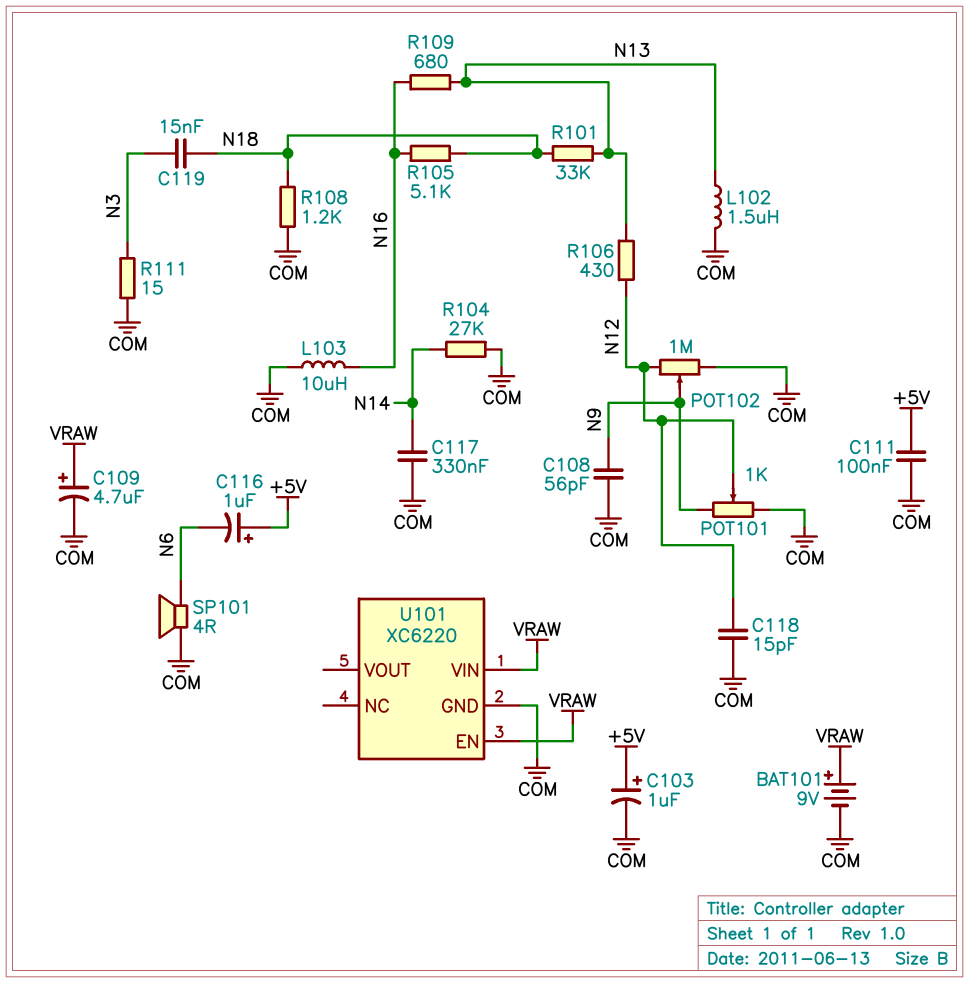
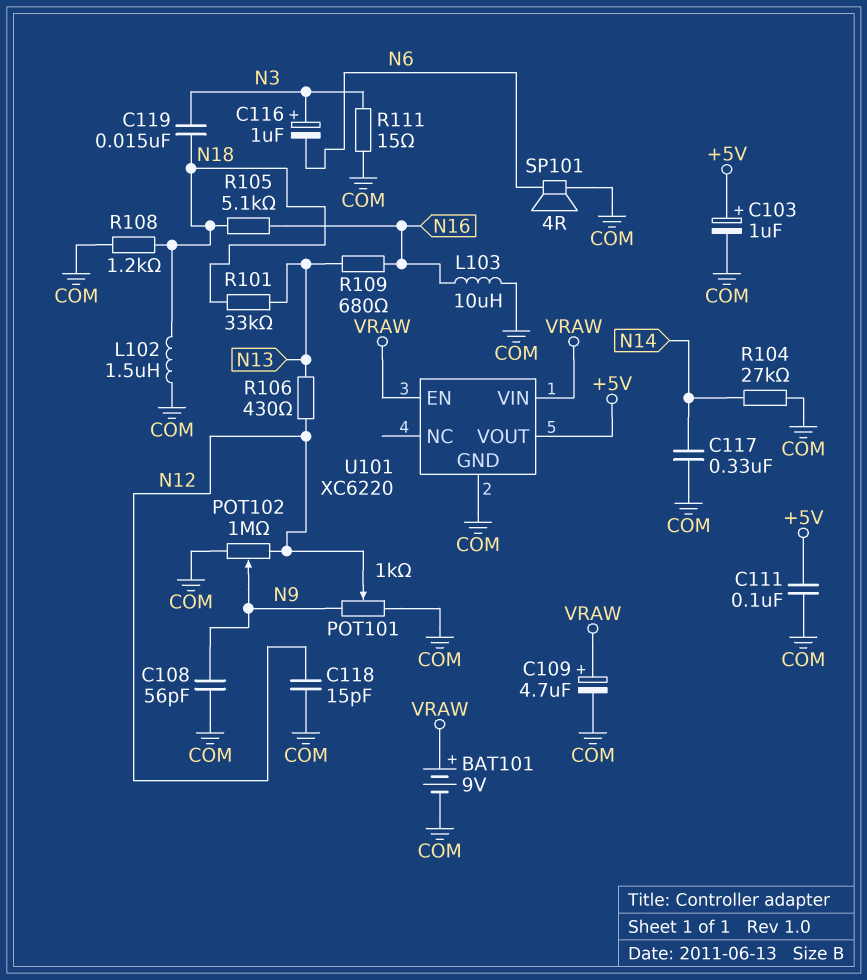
C116: 1uF (plus +5V, minus N6) -> 1uF (plus N3, minus N6)
L102: 1.5uH (COM, N13) -> 1.5uH (COM, N18)
U101 pin VOUT: none -> +5V

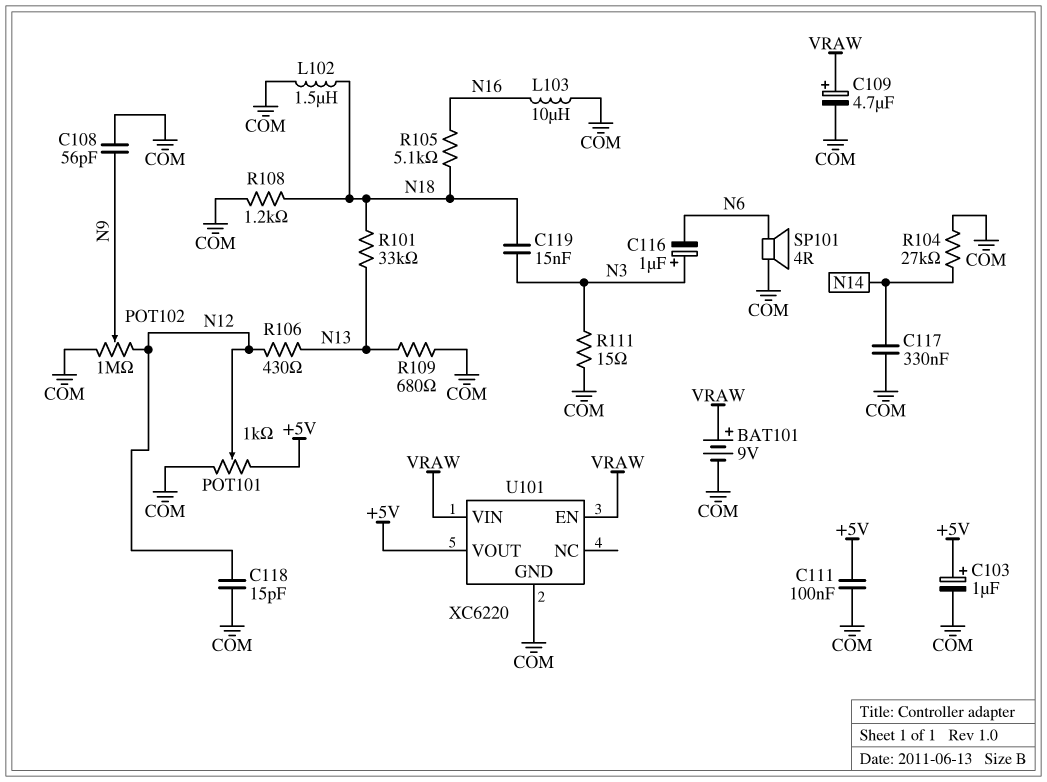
POT101: 1k (COM, N9, wiper N12) -> 1k (+5V, COM, wiper N12)
R109: 680 (N13, N16) -> 680 (COM, N13)

